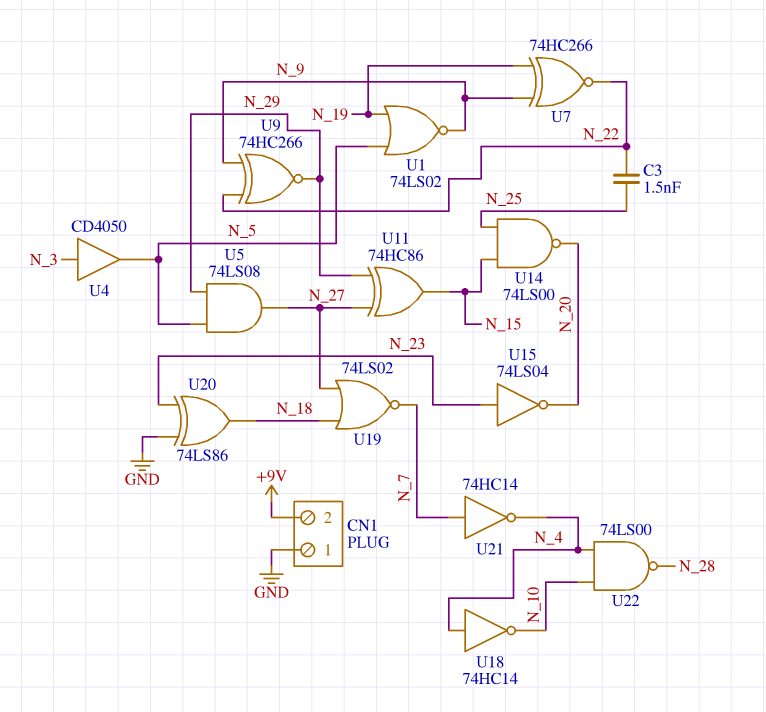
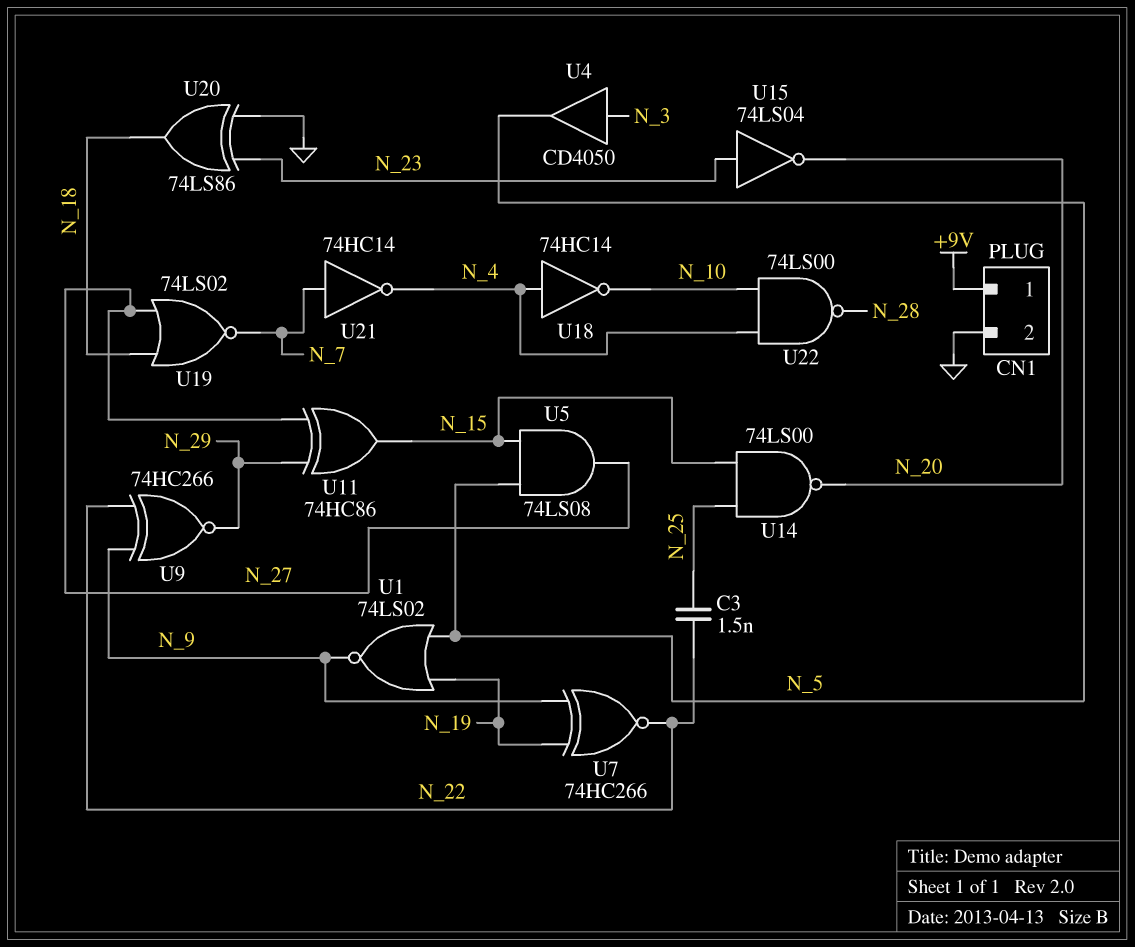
CN1 pin 1: GND -> +9V
CN1 pin 2: +9V -> GND
U5: AND 74LS08 (in N_5, in N_29, out N_27) -> AND 74LS08 (in N_5, in N_15, out N_27)

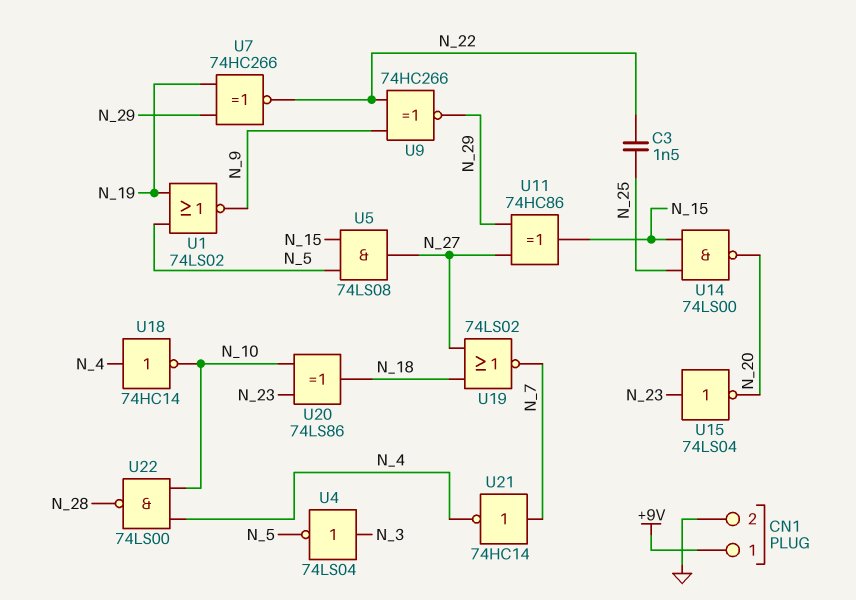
U4: buffer CD4050 (in N_3, out N_5) -> NOT 74LS04 (in N_3, out N_5)
U7: XNOR 74HC266 (in N_9, in N_19, out N_22) -> XNOR 74HC266 (in N_19, in N_29, out N_22)
U20: XOR 74LS86 (in GND, in N_23, out N_18) -> XOR 74LS86 (in N_10, in N_23, out N_18)

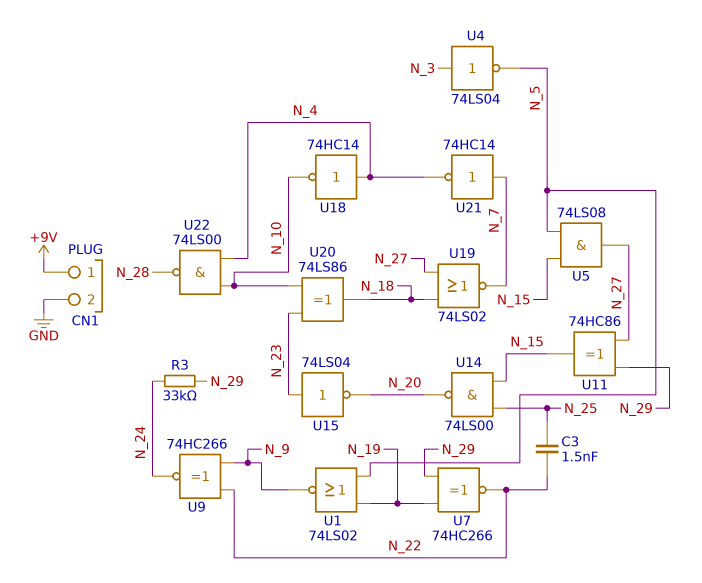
R3: none -> 33k (N_24, N_29)
U9: XNOR 74HC266 (in N_9, in N_22, out N_29) -> XNOR 74HC266 (in N_9, in N_22, out N_24)

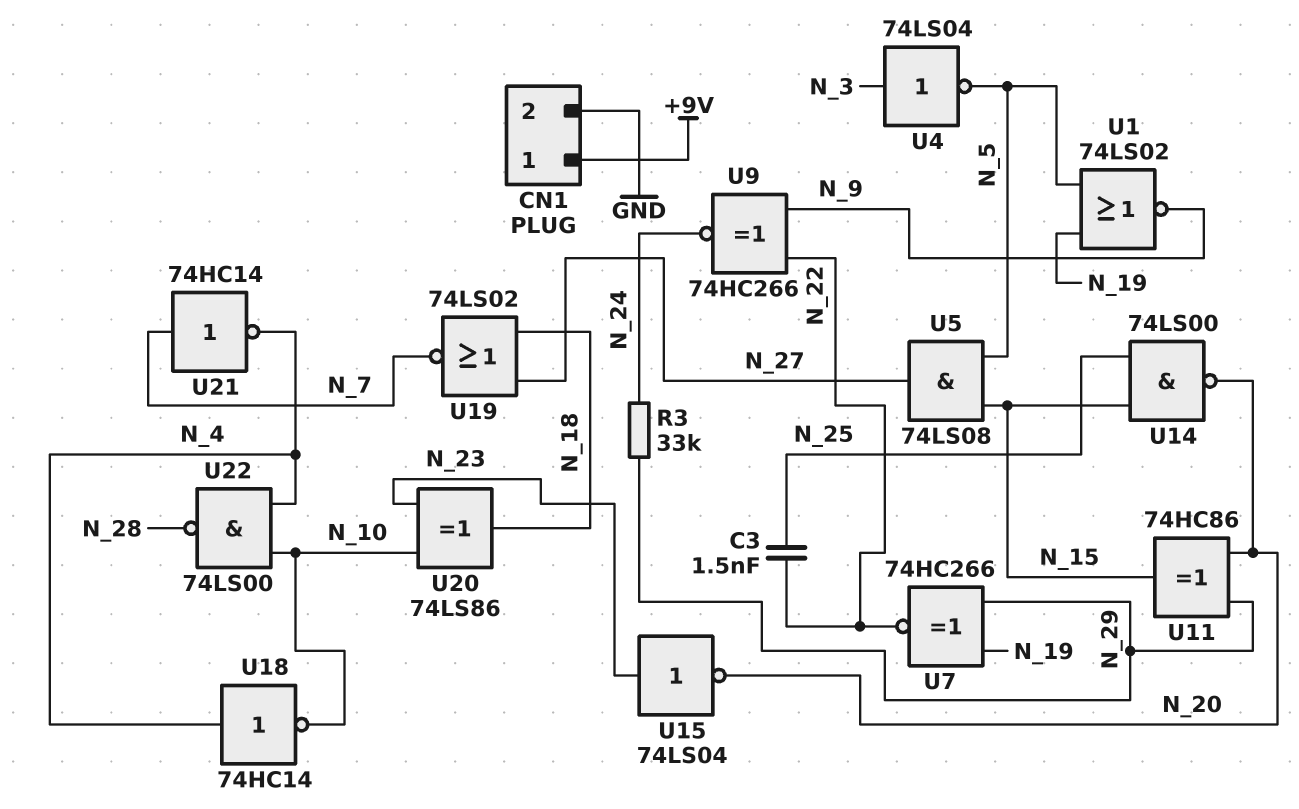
U11: XOR 74HC86 (in N_27, in N_29, out N_15) -> XOR 74HC86 (in N_20, in N_29, out N_15)

